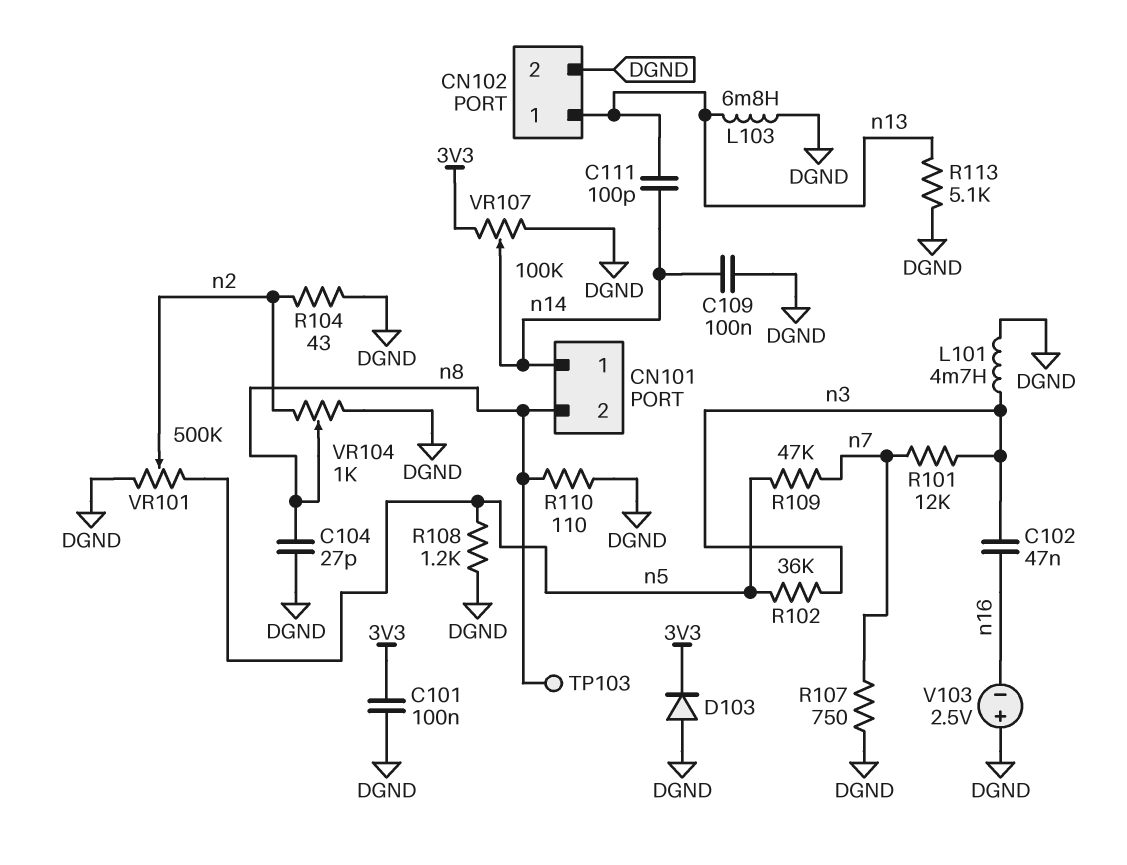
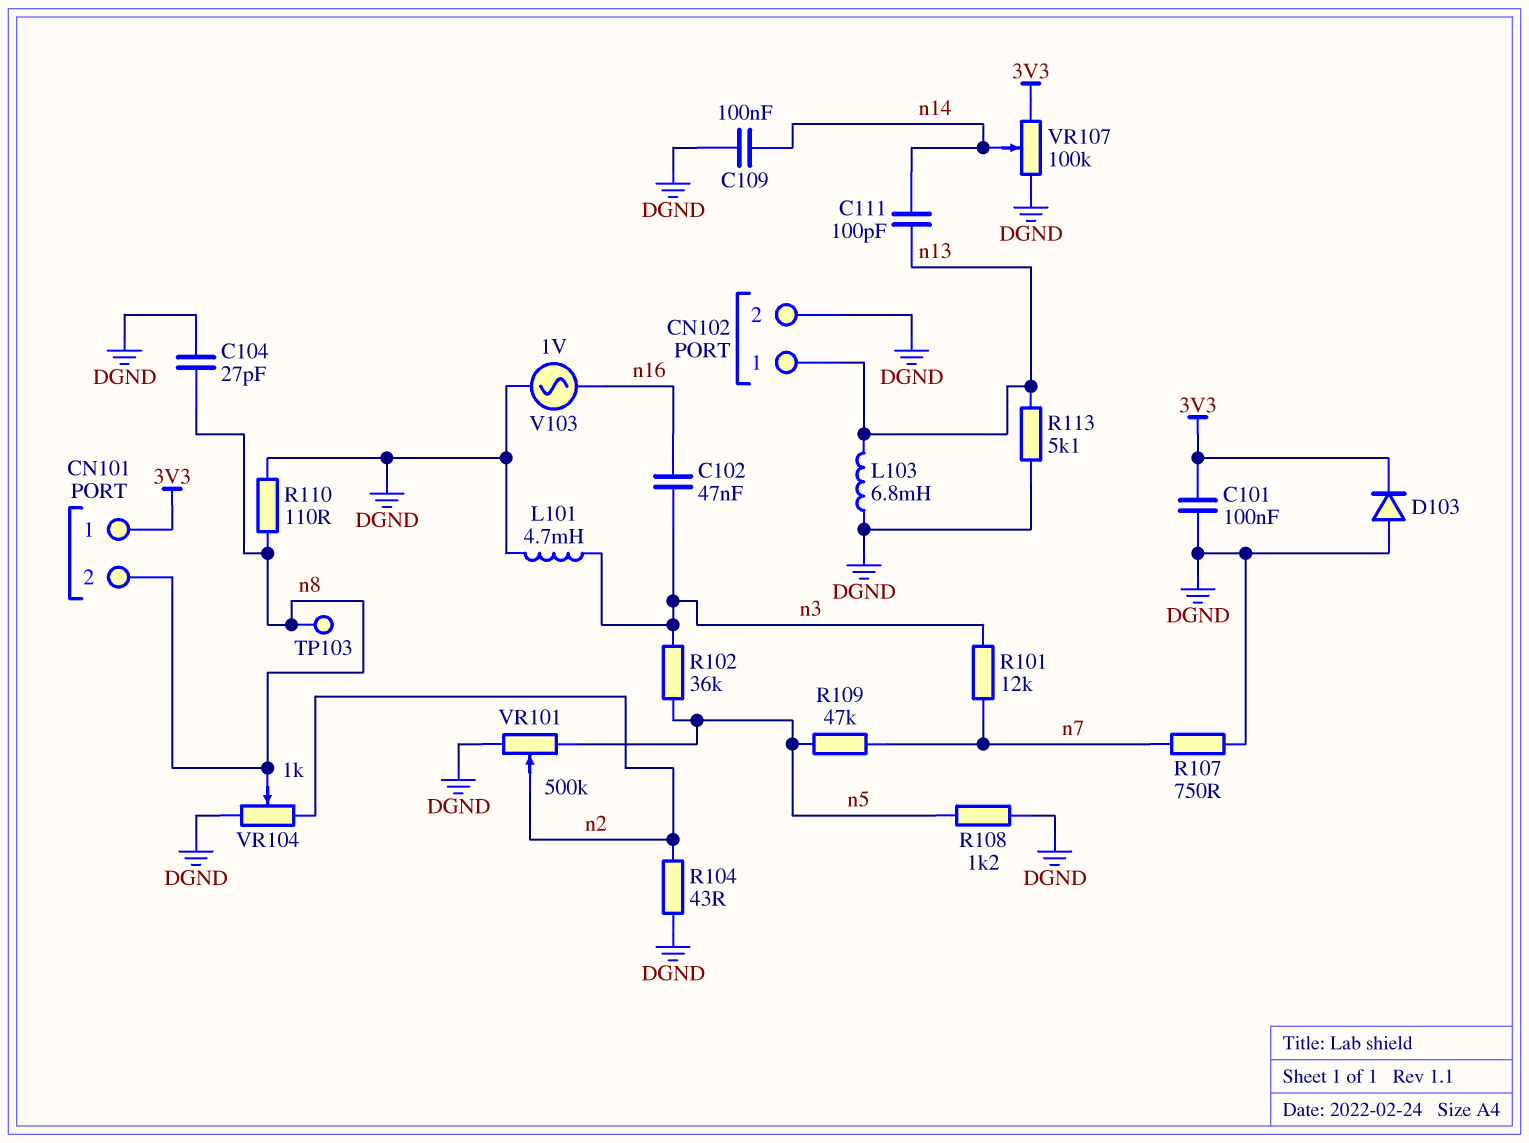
CN101 pin 1: n14 -> 3V3
V103: 2.5V (plus DGND, minus n16) -> AC 1V (DGND, n16)

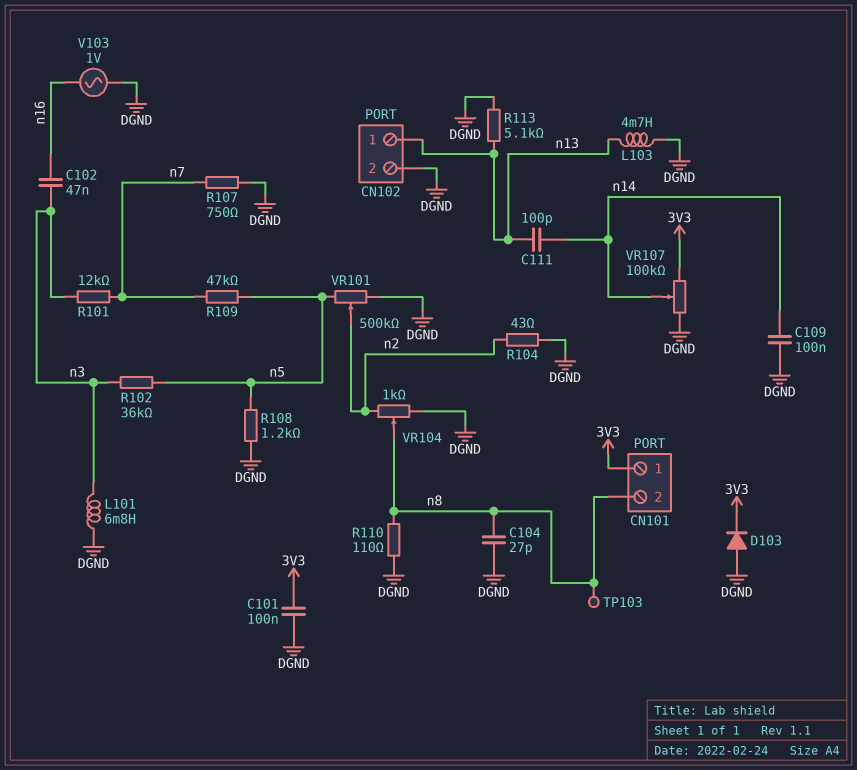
L101: 4.7mH (DGND, n3) -> 6.8mH (DGND, n3)
L103: 6.8mH (DGND, n13) -> 4.7mH (DGND, n13)

